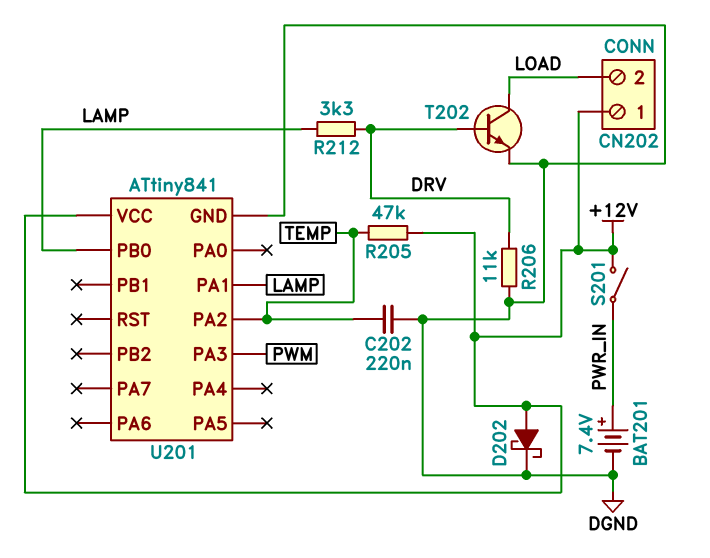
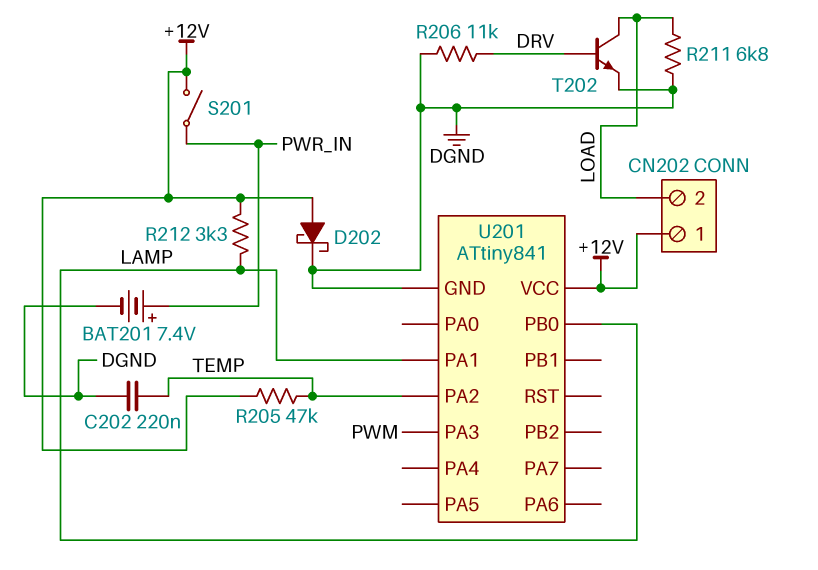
R211: none -> 6.8k (DGND, LOAD)
R212: 3.3k (DRV, LAMP) -> 3.3k (+12V, LAMP)

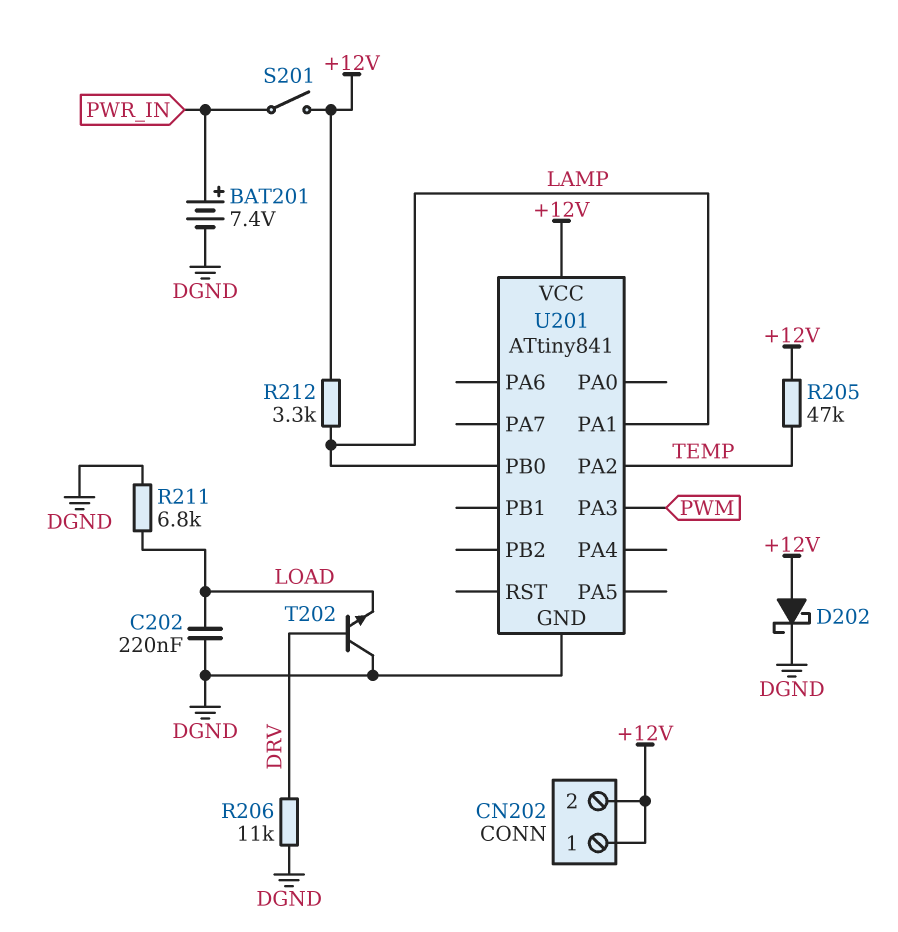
C202: 220nF (DGND, TEMP) -> 220nF (DGND, LOAD)
CN202 pin 2: LOAD -> +12V
T202: NPN (B DRV, C LOAD, E DGND) -> NPN (B DRV, C DGND, E LOAD)

